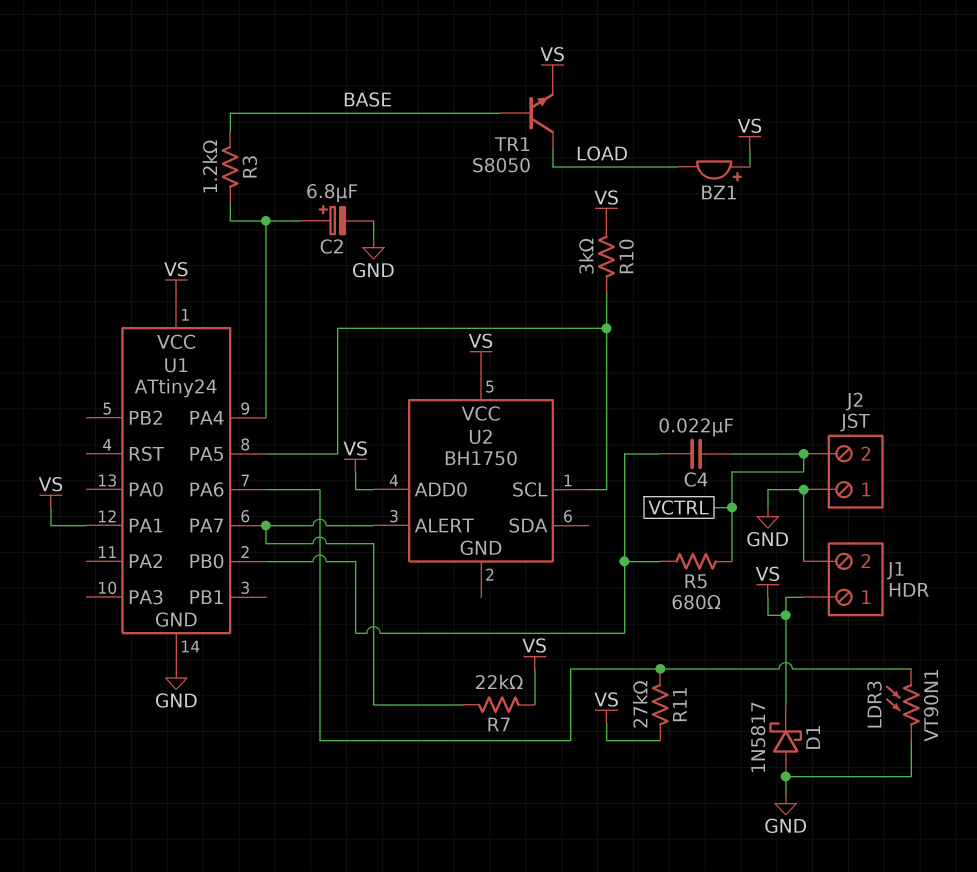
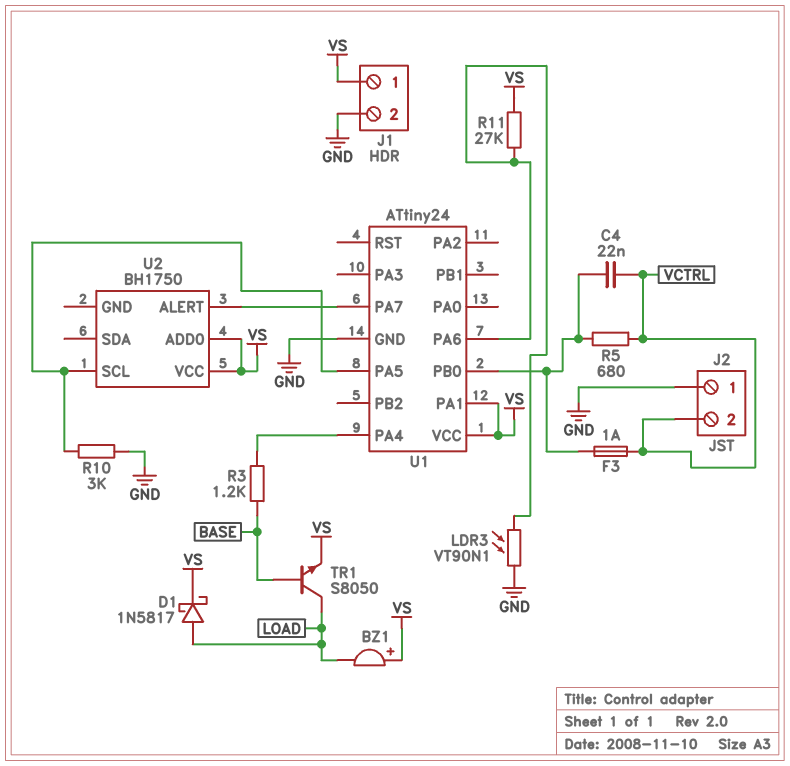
C2: 6.8uF (plus U1/PA4, minus GND) -> none
D1: schottky 1N5817 (A GND, K VS) -> schottky 1N5817 (A LOAD, K VS)
F3: none -> 1A (U1/PB0, VCTRL)
R7: 22k (U1/PA7, VS) -> none
R10: 3k (U1/PA5, VS) -> 3k (GND, U1/PA5)

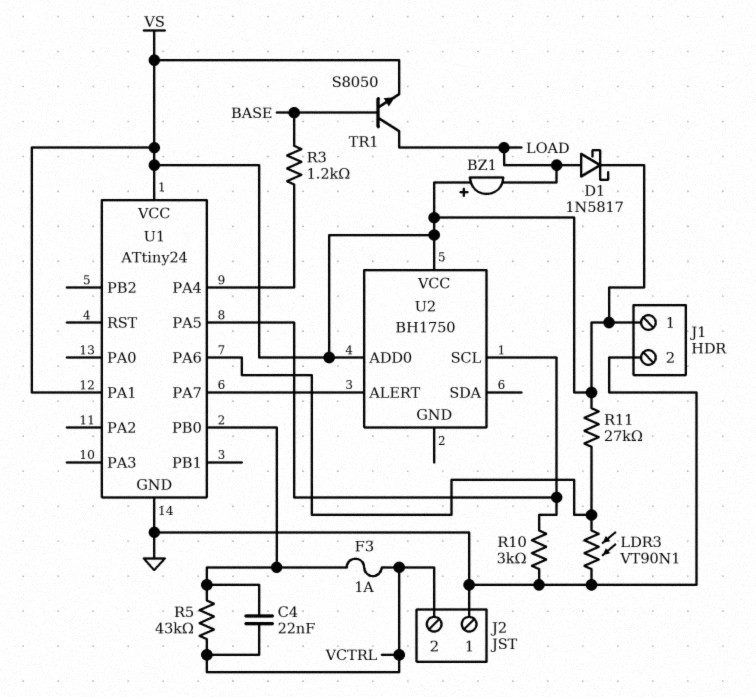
R5: 680 (U1/PB0, VCTRL) -> 43k (U1/PB0, VCTRL)

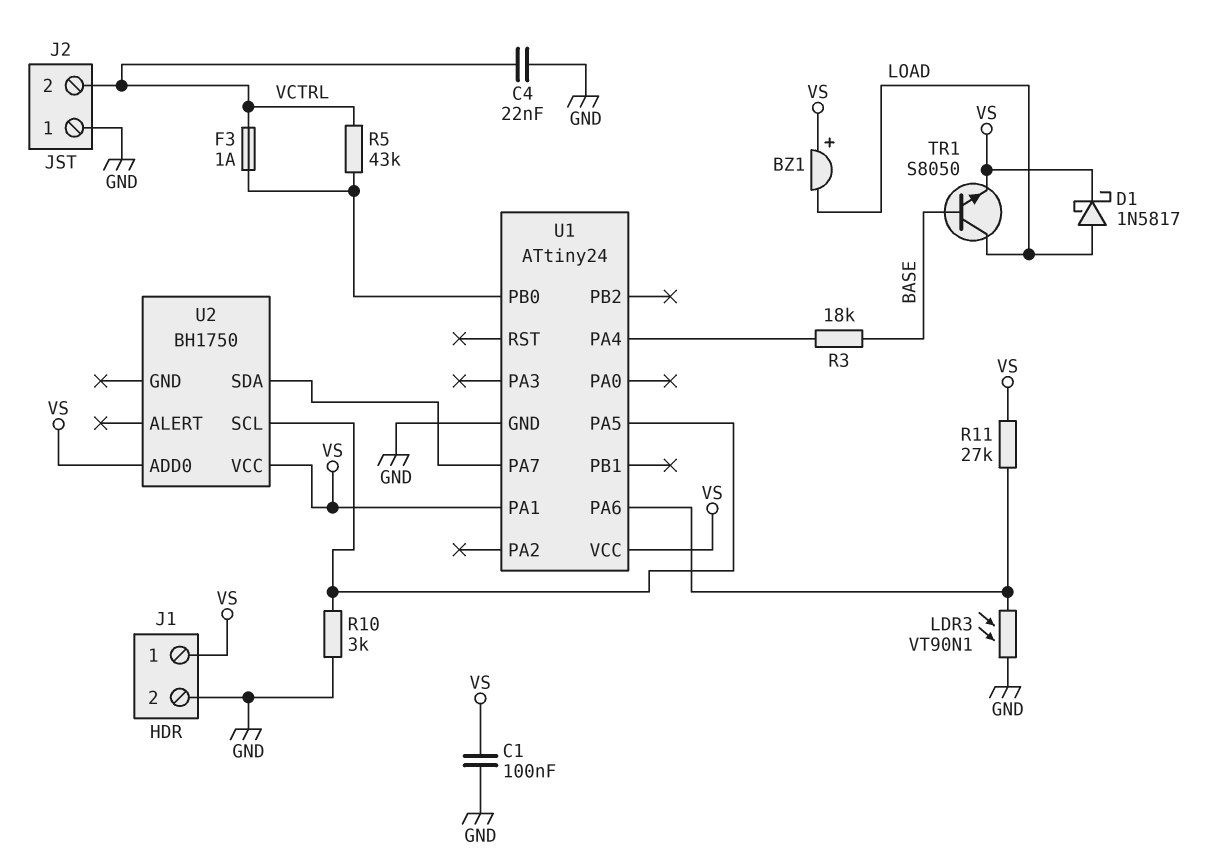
C1: none -> 100nF (GND, VS)
C4: 22nF (U1/PB0, VCTRL) -> 22nF (GND, VCTRL)
R3: 1.2k (BASE, U1/PA4) -> 18k (BASE, U1/PA4)
U2 pin ALERT: U1/PA7 -> none
U2 pin SDA: none -> U1/PA7

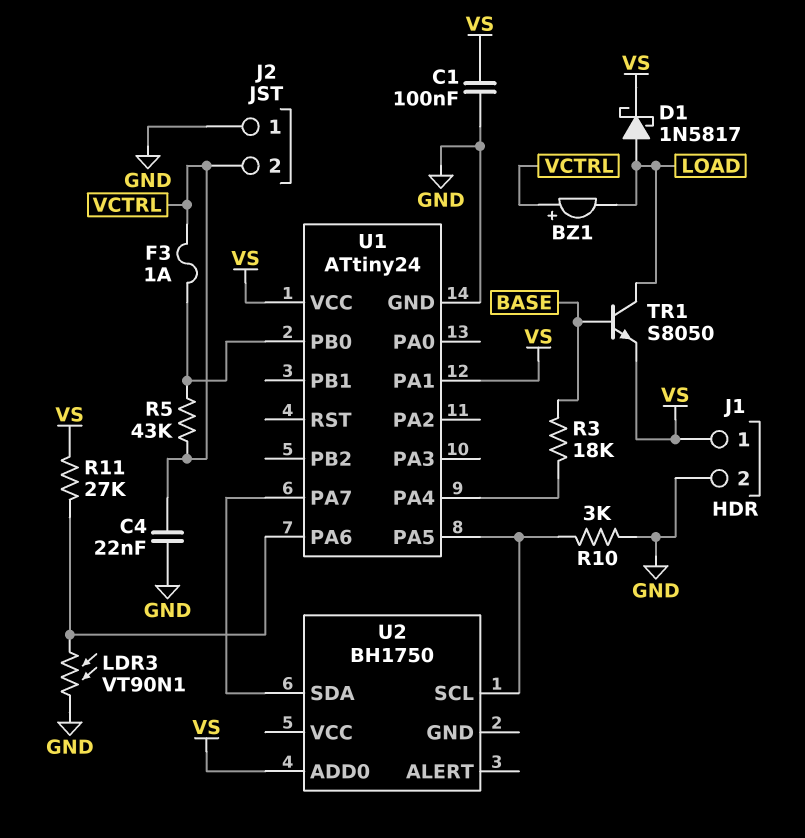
BZ1: buzzer (plus VS, minus LOAD) -> buzzer (plus VCTRL, minus LOAD)
U2 pin VCC: VS -> none

